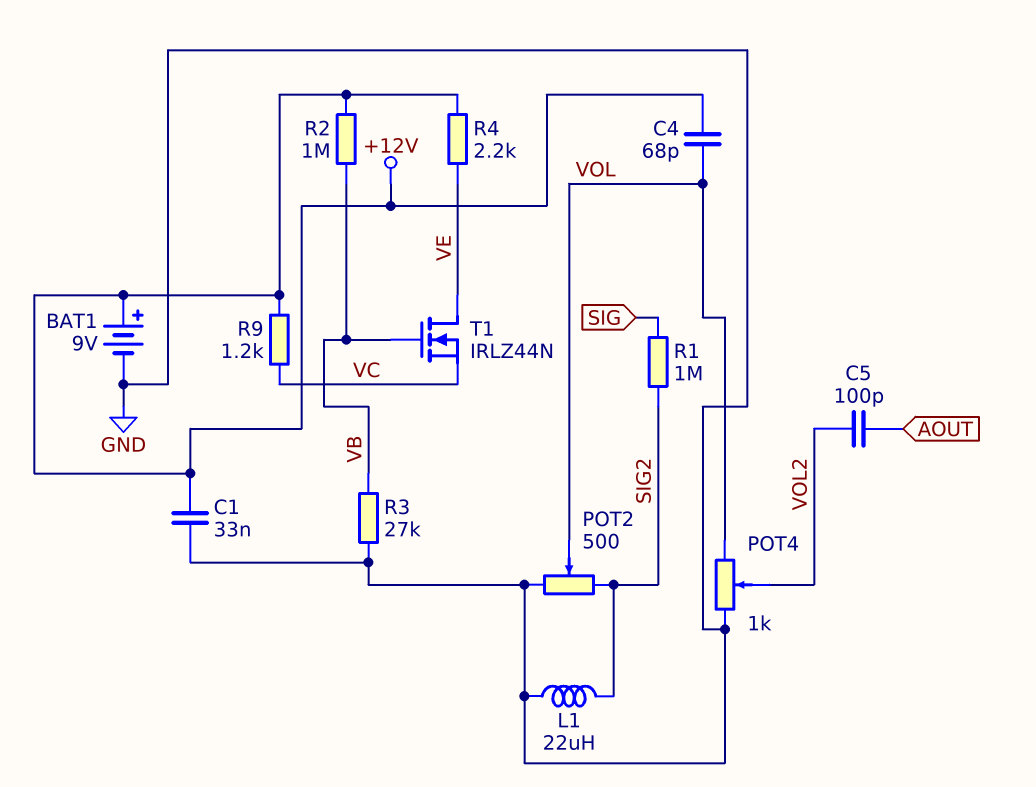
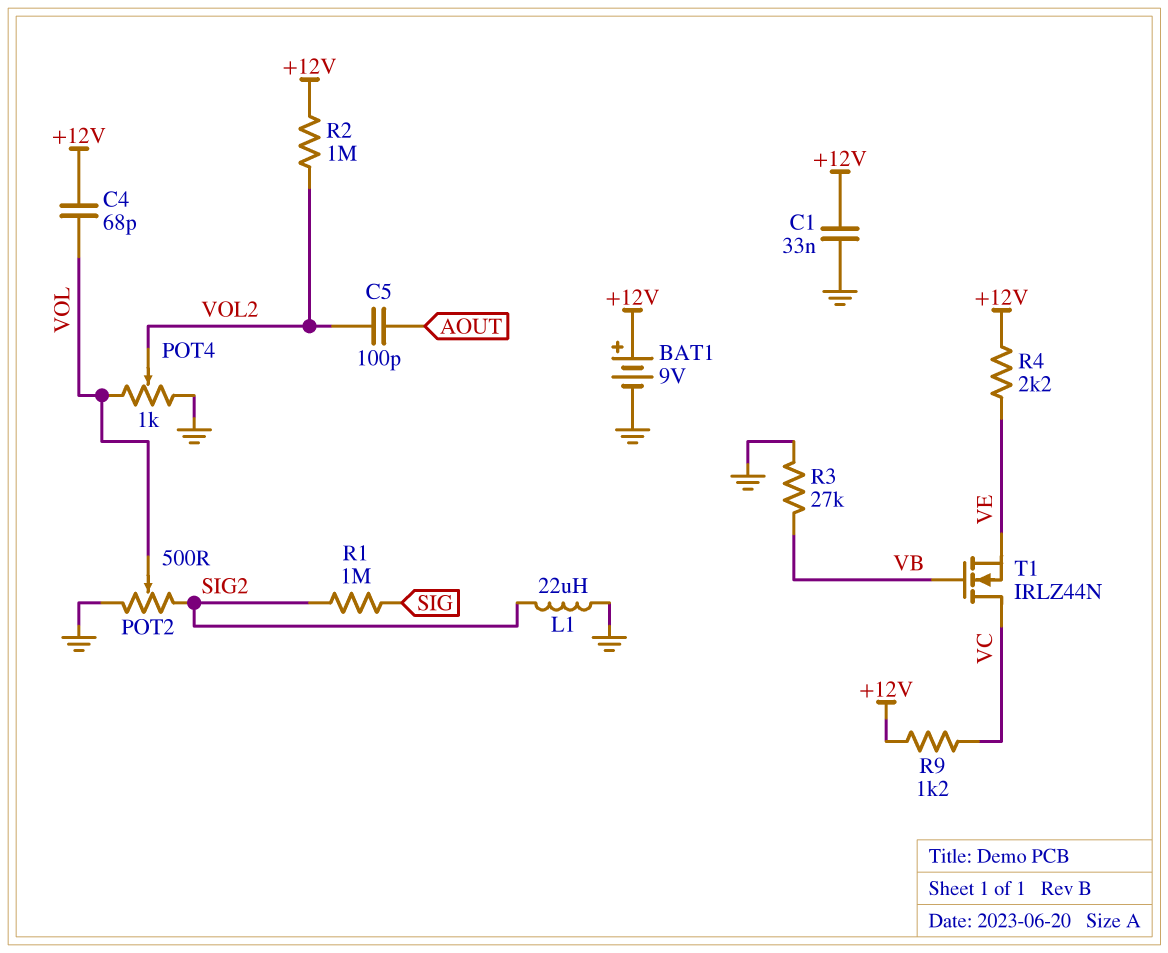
R2: 1M (+12V, VB) -> 1M (+12V, VOL2)
T1: NMOS IRLZ44N (G VB, D VE, S VC) -> NMOS IRLZ44N (G VB, D VC, S VE)

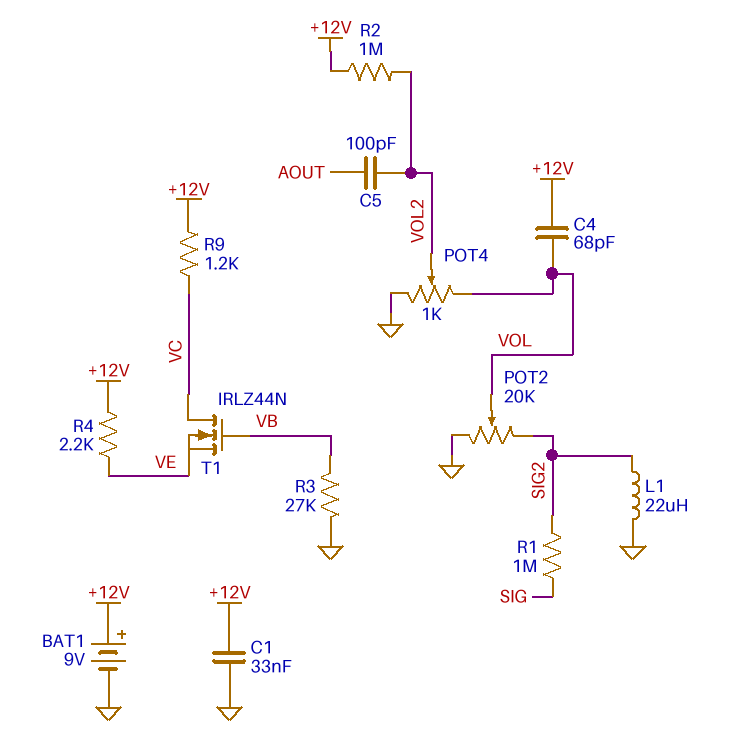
POT2: 500 (GND, SIG2, wiper VOL) -> 20k (GND, SIG2, wiper VOL)

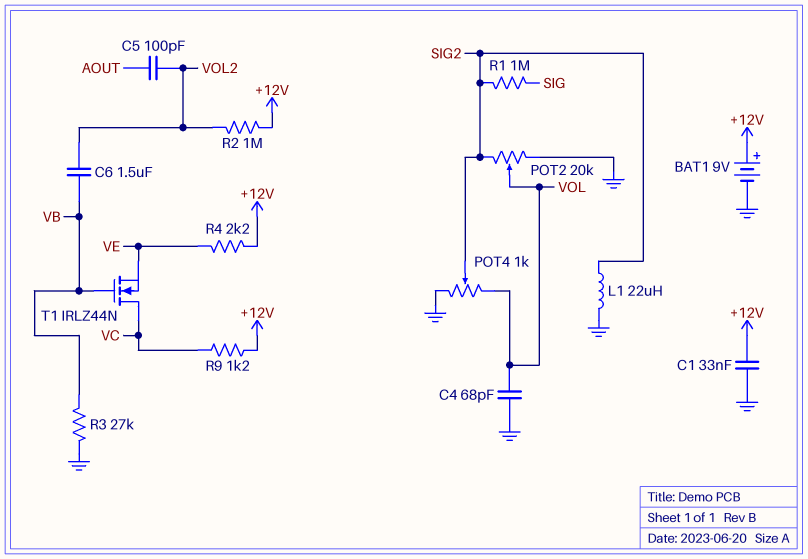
C4: 68pF (+12V, VOL) -> 68pF (GND, VOL)
C6: none -> 1.5uF (VB, VOL2)
POT4: 1k (GND, VOL, wiper VOL2) -> 1k (GND, VOL, wiper SIG2)

